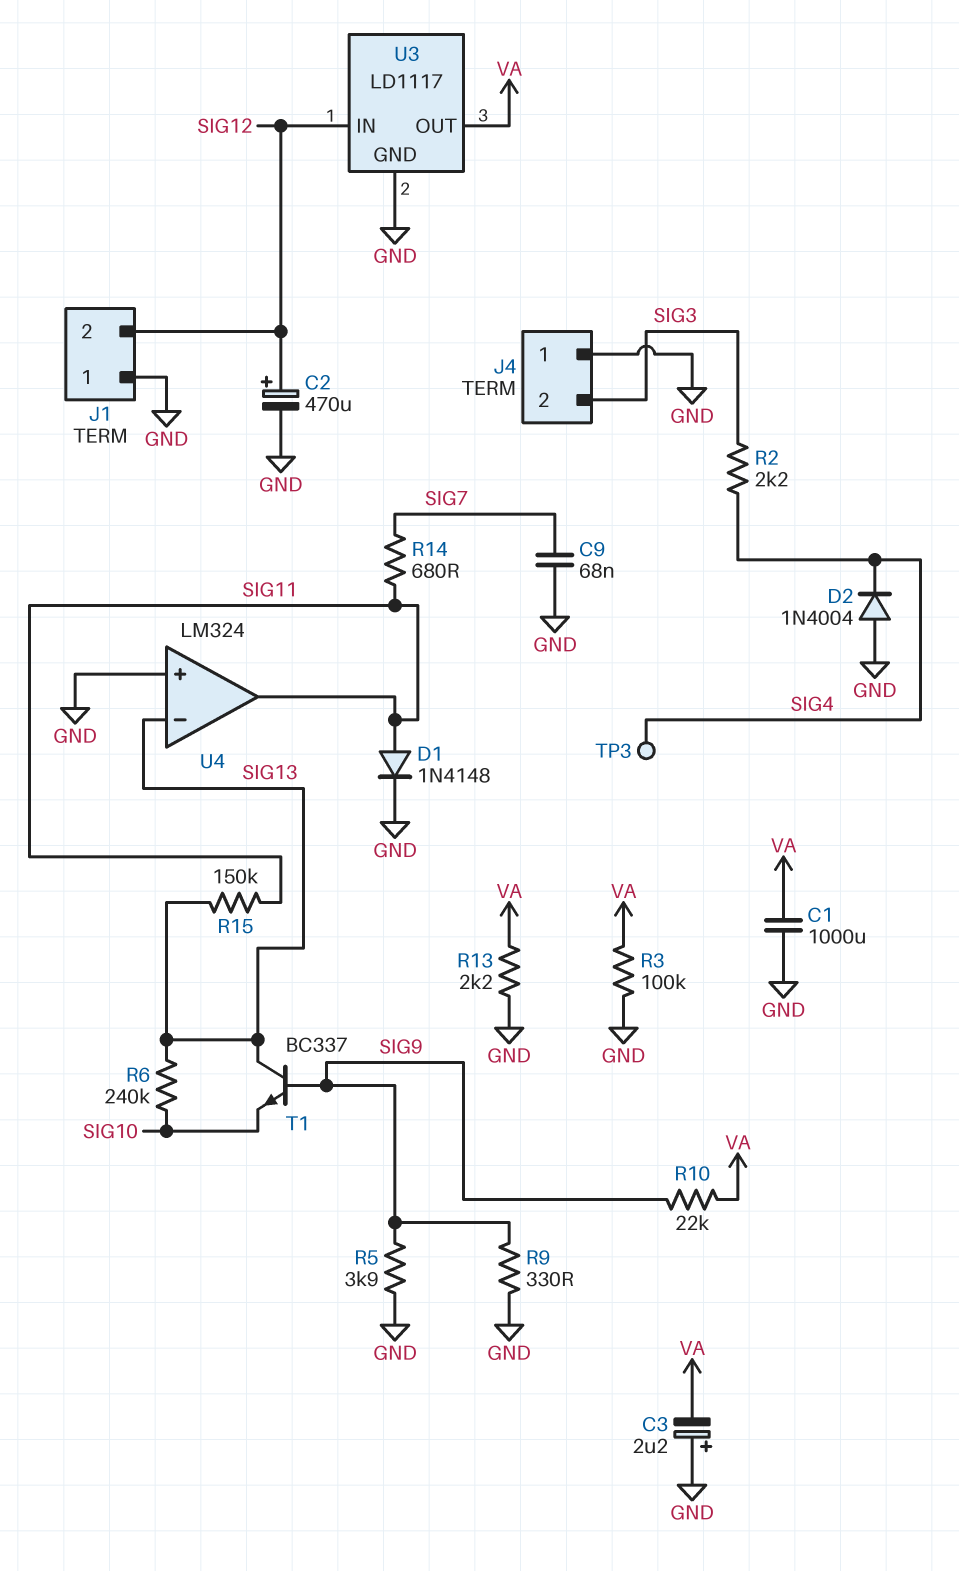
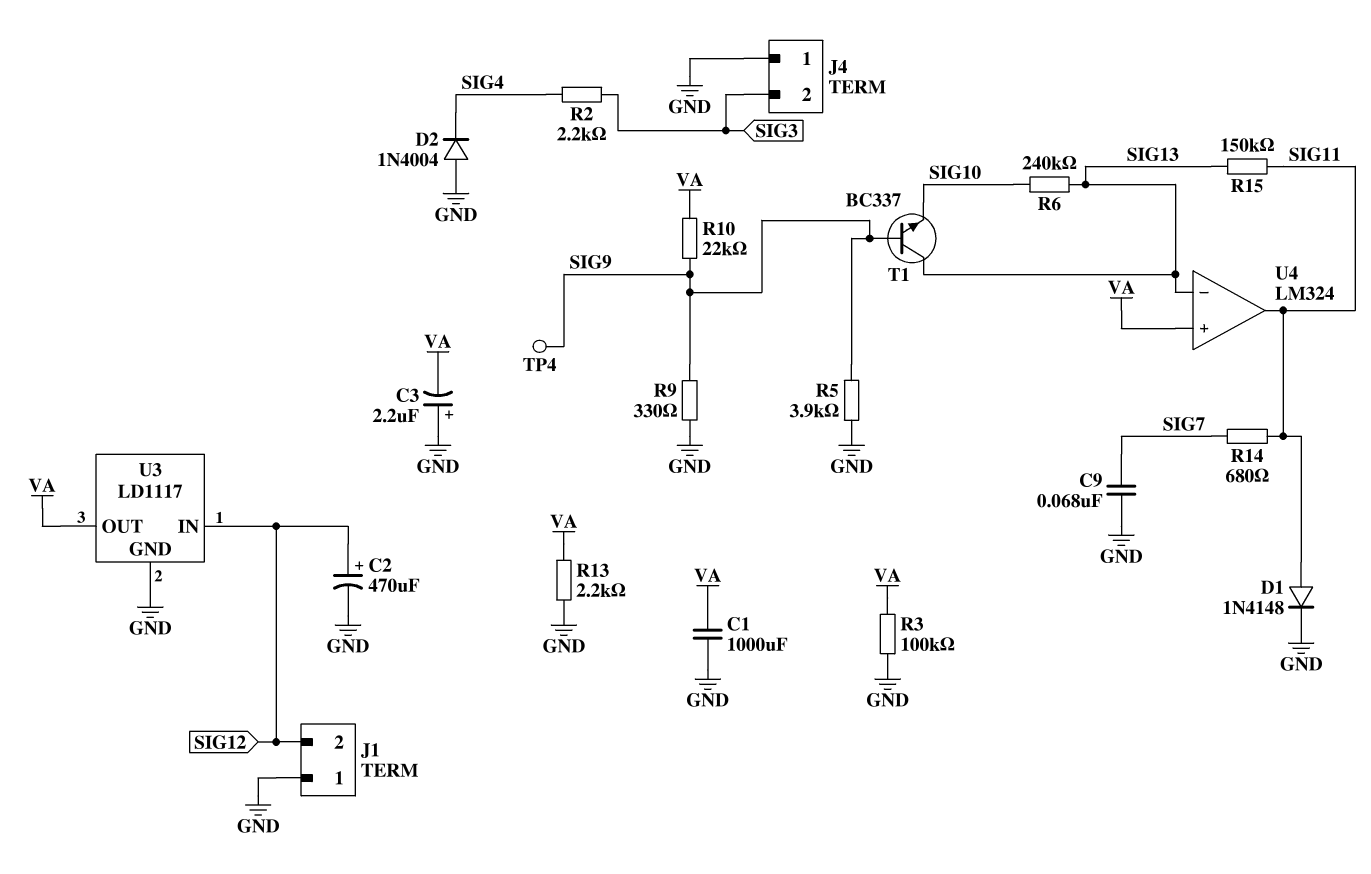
TP3: test point (SIG4) -> none
TP4: none -> test point (SIG9)
U4 pin in+: GND -> VA

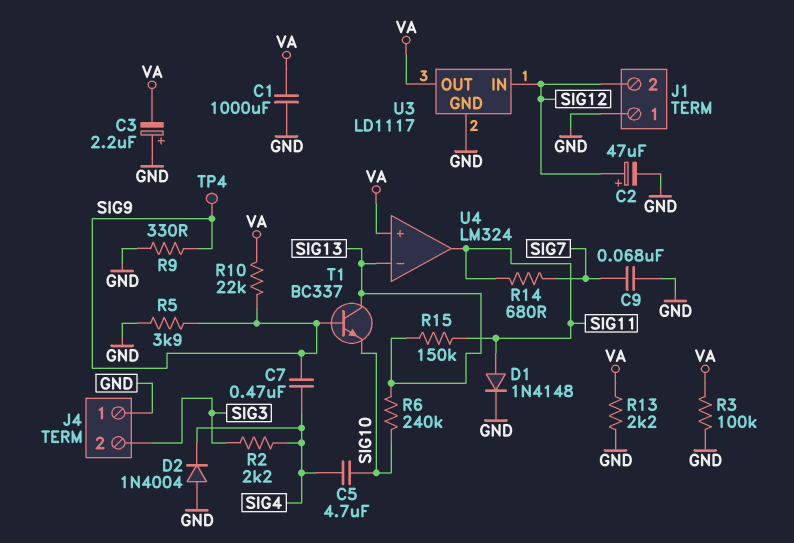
C2: 470uF (plus SIG12, minus GND) -> 47uF (plus SIG12, minus GND)
C5: none -> 4.7uF (SIG4, SIG10)
C7: none -> 470nF (SIG4, SIG9)

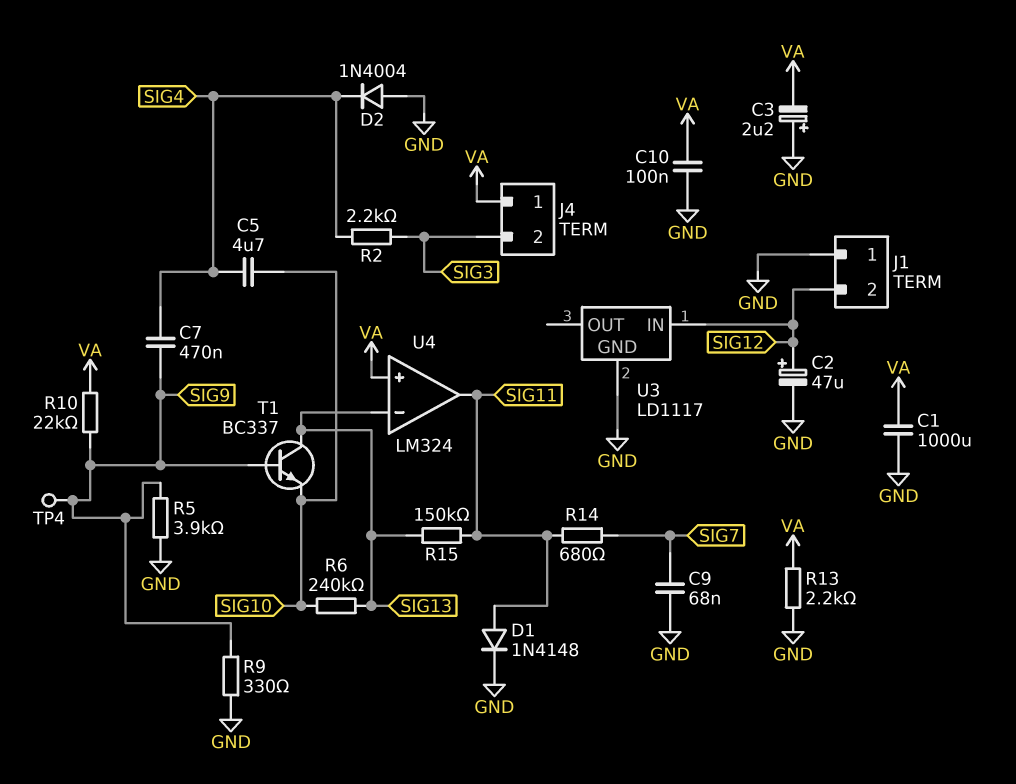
C10: none -> 100nF (GND, VA)
J4 pin 1: GND -> VA
R3: 100k (GND, VA) -> none
U3 pin OUT: VA -> none

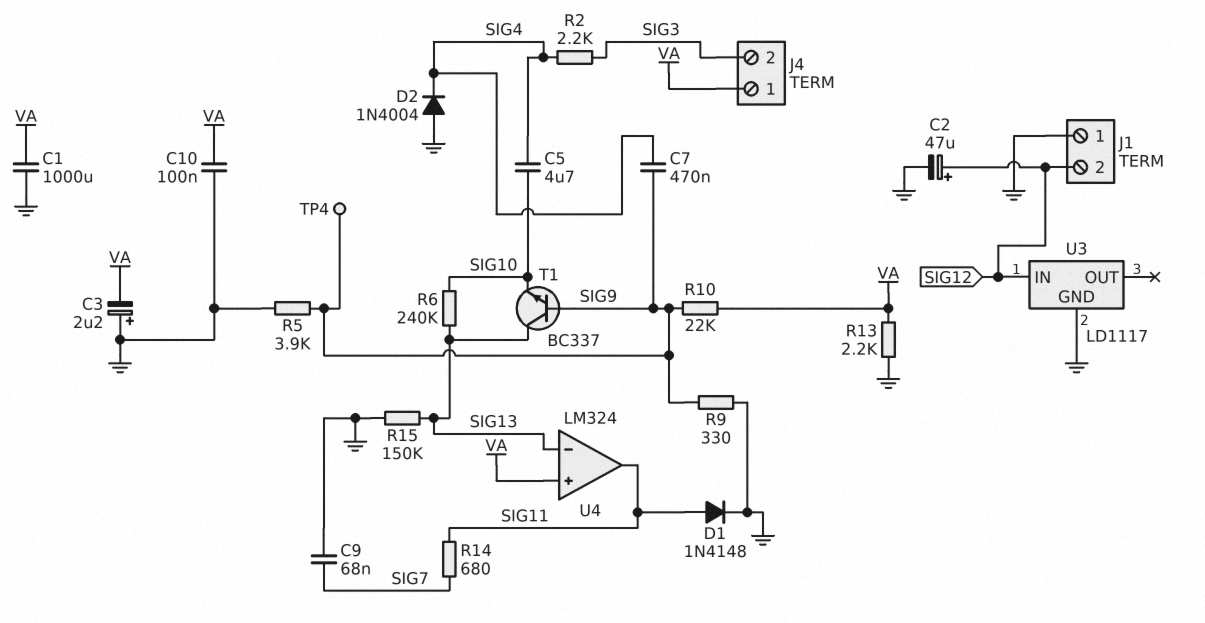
R15: 150k (SIG11, SIG13) -> 150k (GND, SIG13)

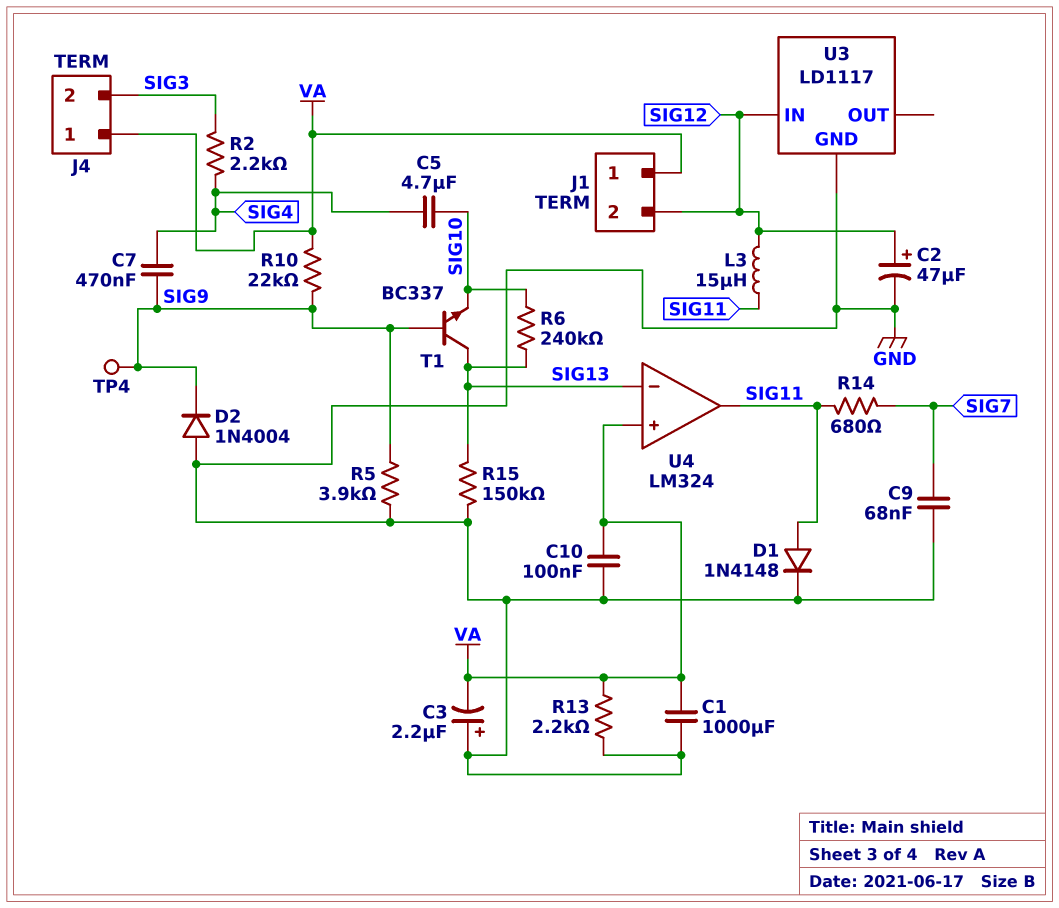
D2: diode 1N4004 (A GND, K SIG4) -> diode 1N4004 (A GND, K SIG9)
J1 pin 1: GND -> VA
L3: none -> 15uH (SIG11, SIG12)
R9: 330 (GND, SIG9) -> none

